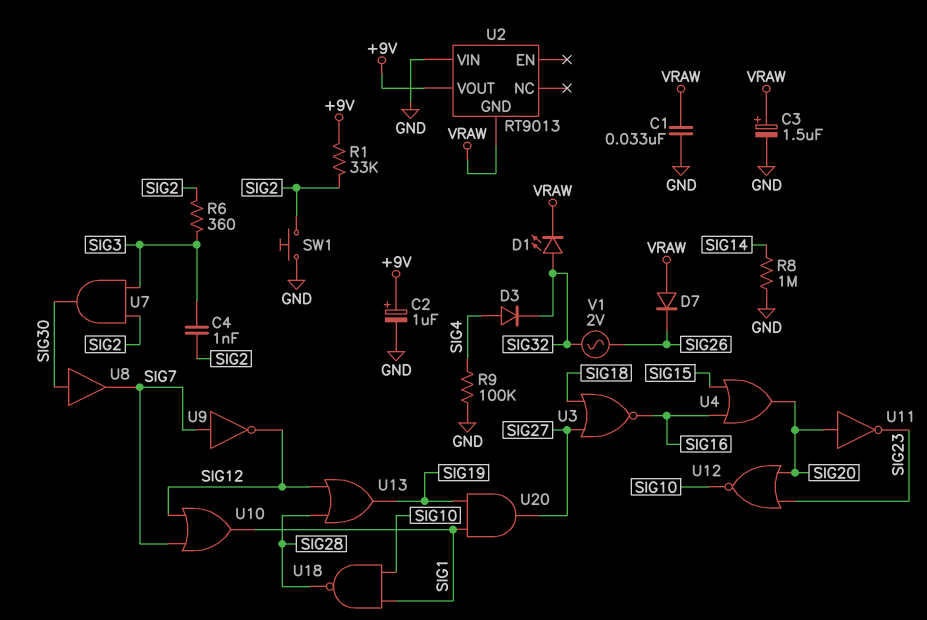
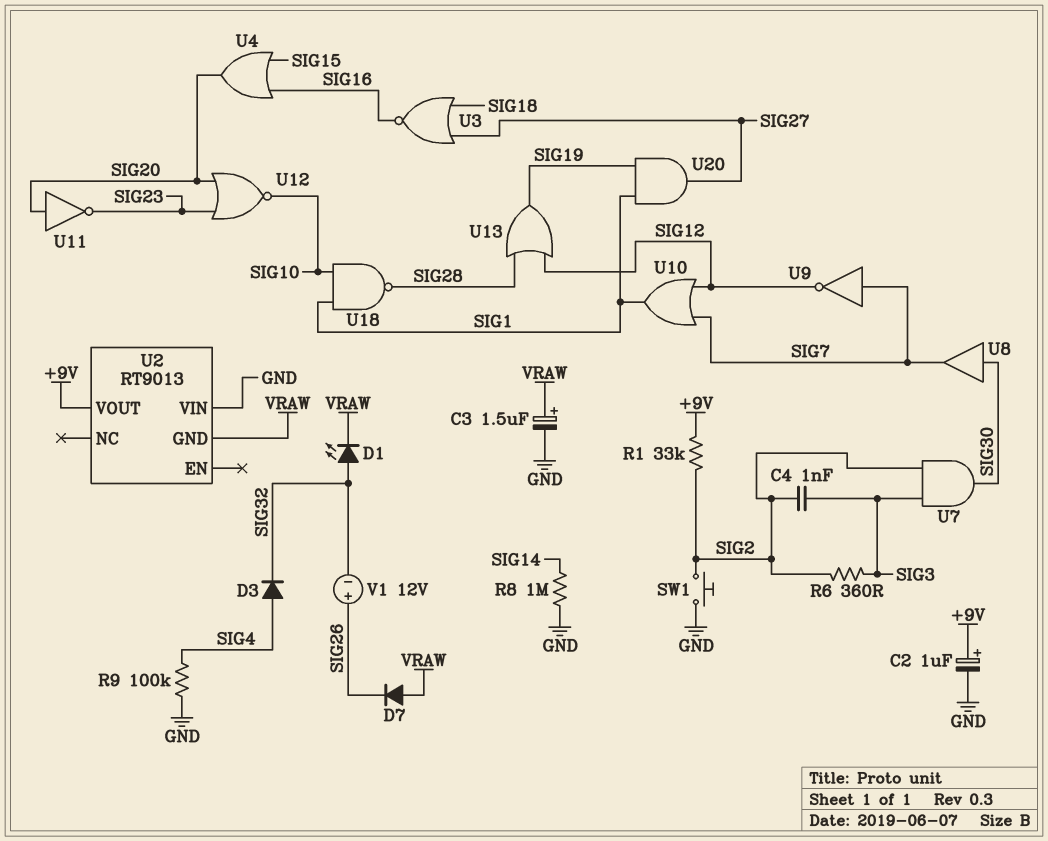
C1: 33nF (GND, VRAW) -> none
V1: AC 2V (SIG26, SIG32) -> 12V (plus SIG26, minus SIG32)

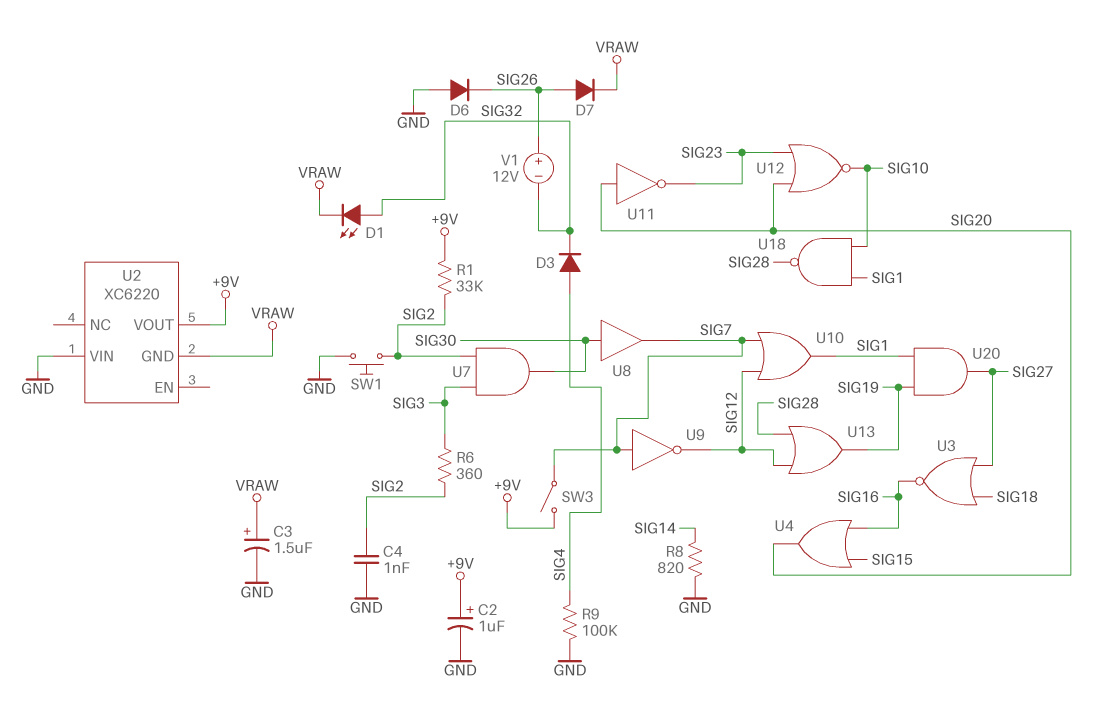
C4: 1nF (SIG2, SIG3) -> 1nF (GND, SIG2)
D6: none -> diode (A GND, K SIG26)
D7: diode (A VRAW, K SIG26) -> diode (A SIG26, K VRAW)
R8: 1M (GND, SIG14) -> 820 (GND, SIG14)
SW3: none -> switch (+9V, SIG7)
U2: RT9013 -> XC6220

